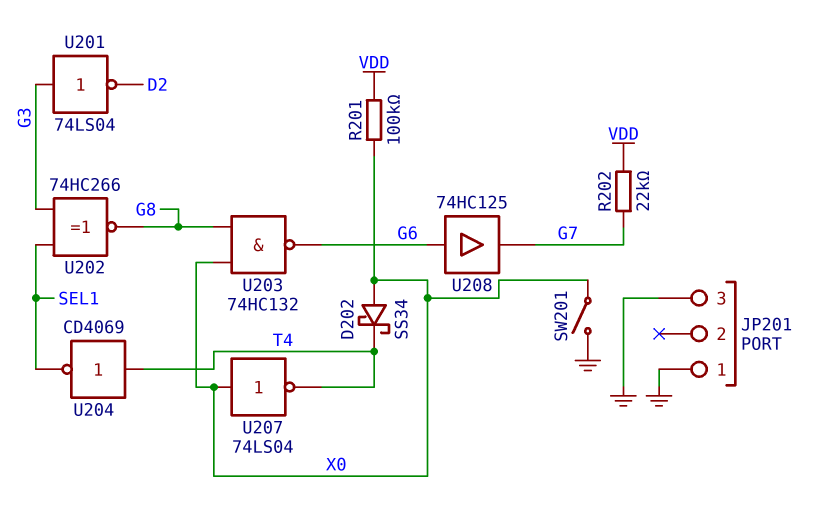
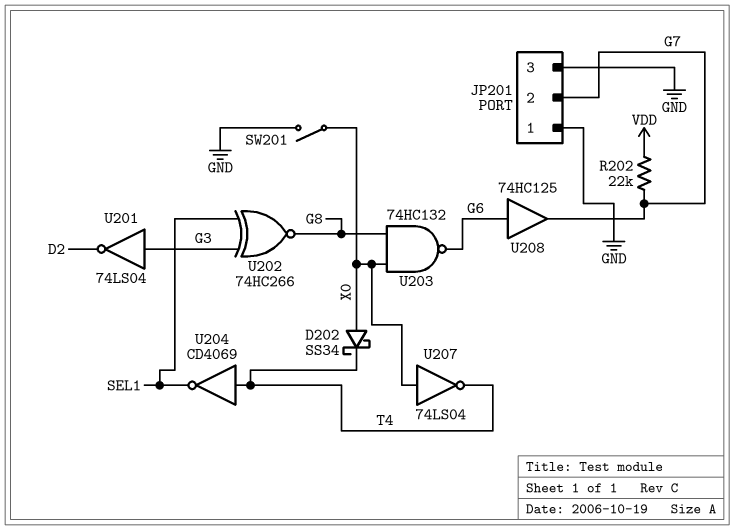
JP201 pin 2: none -> G7
R201: 100k (VDD, X0) -> none

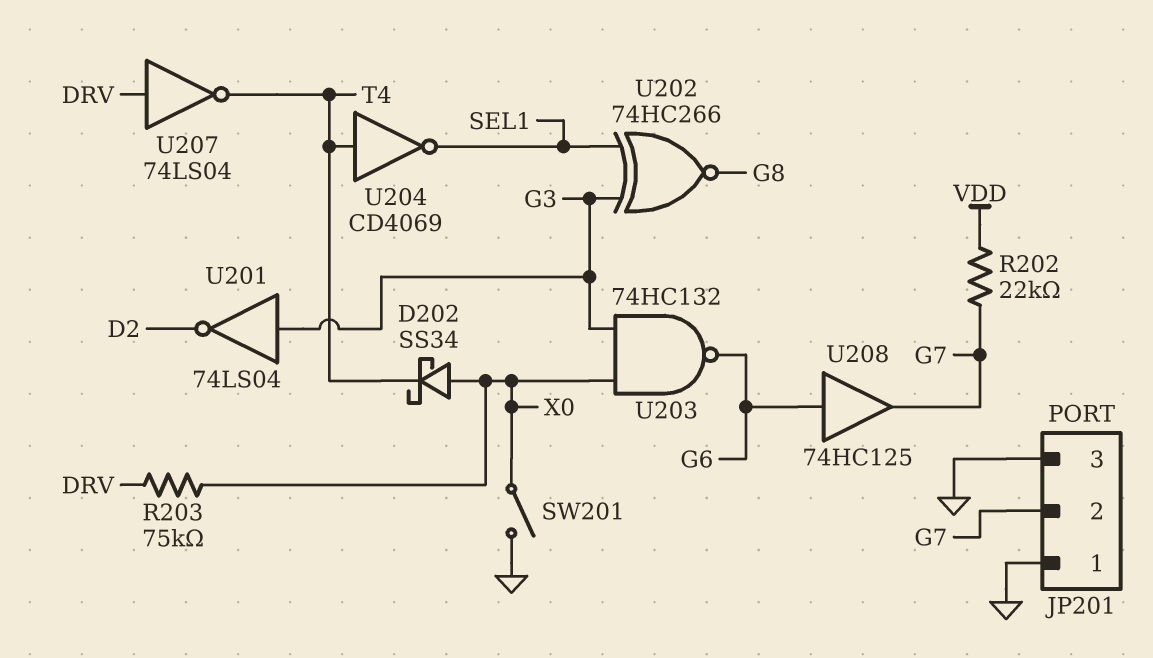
R203: none -> 75k (DRV, X0)
U203: NAND 74HC132 (in G8, in X0, out G6) -> NAND 74HC132 (in G3, in X0, out G6)
U207: NOT 74LS04 (in X0, out T4) -> NOT 74LS04 (in DRV, out T4)

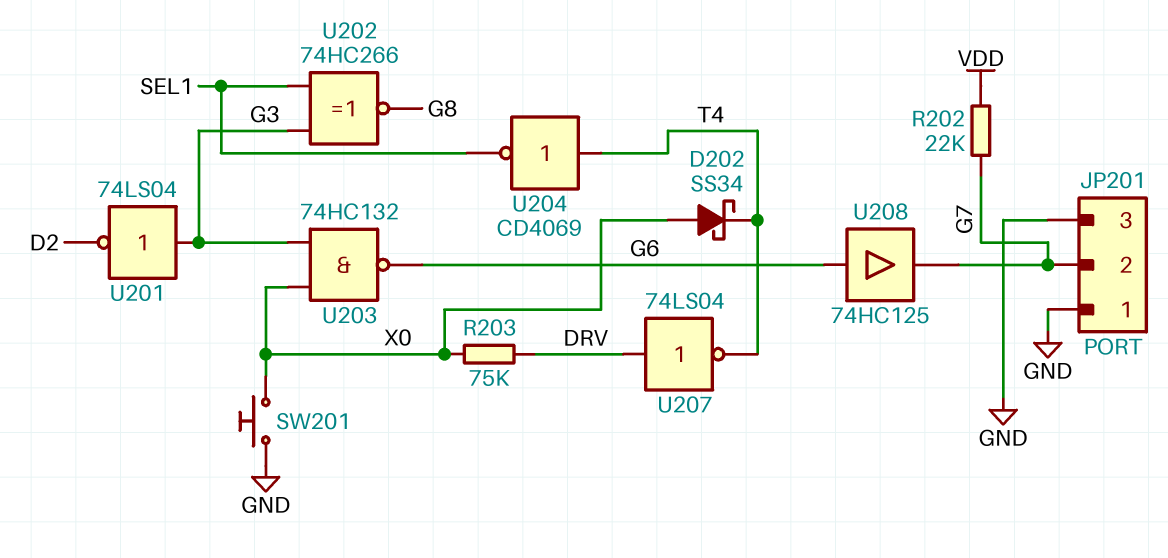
SW201: switch (GND, X0) -> button (GND, X0)

